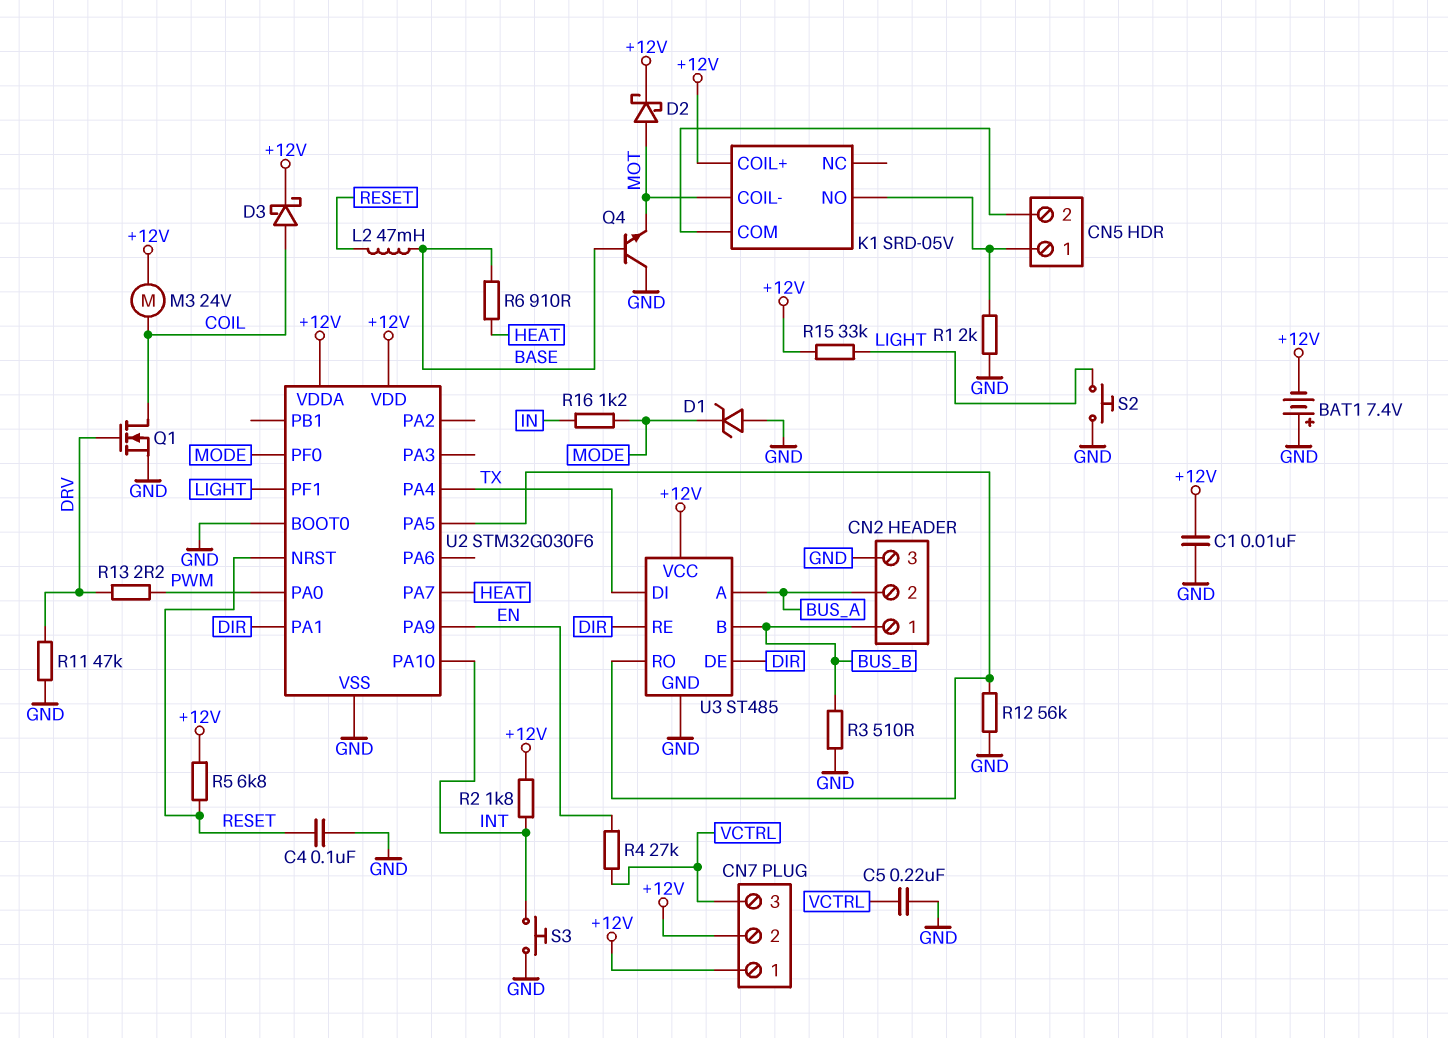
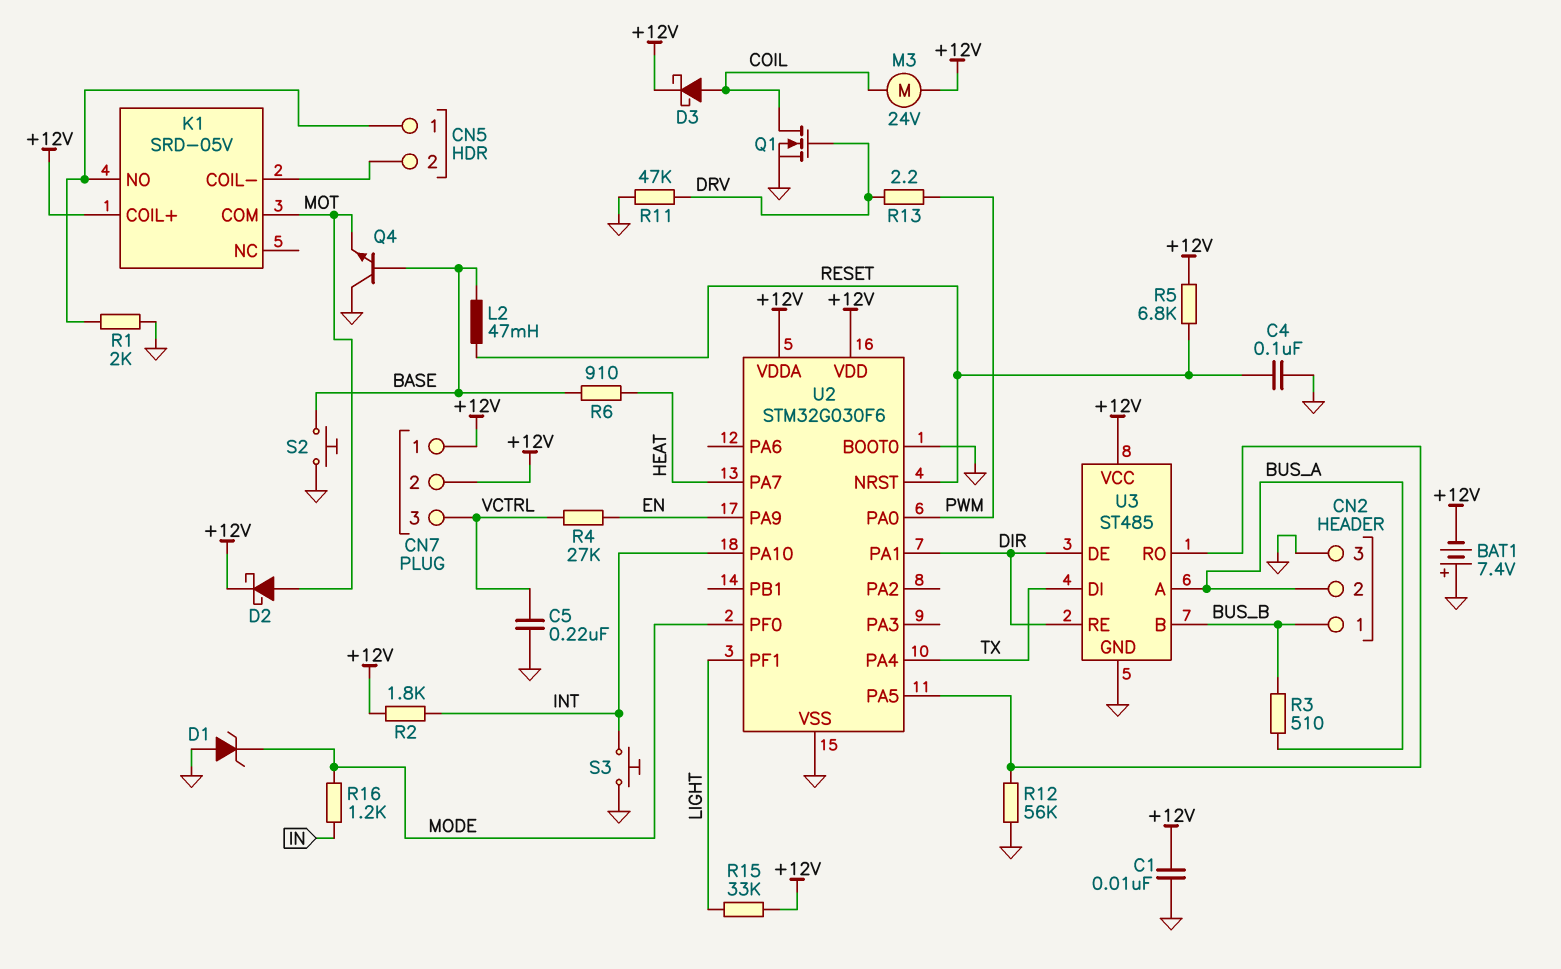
K1 pin COIL-: MOT -> CN5/2
K1 pin COM: CN5/2 -> MOT
R3: 510 (BUS_B, GND) -> 510 (BUS_A, BUS_B)
S2: button (GND, LIGHT) -> button (BASE, GND)

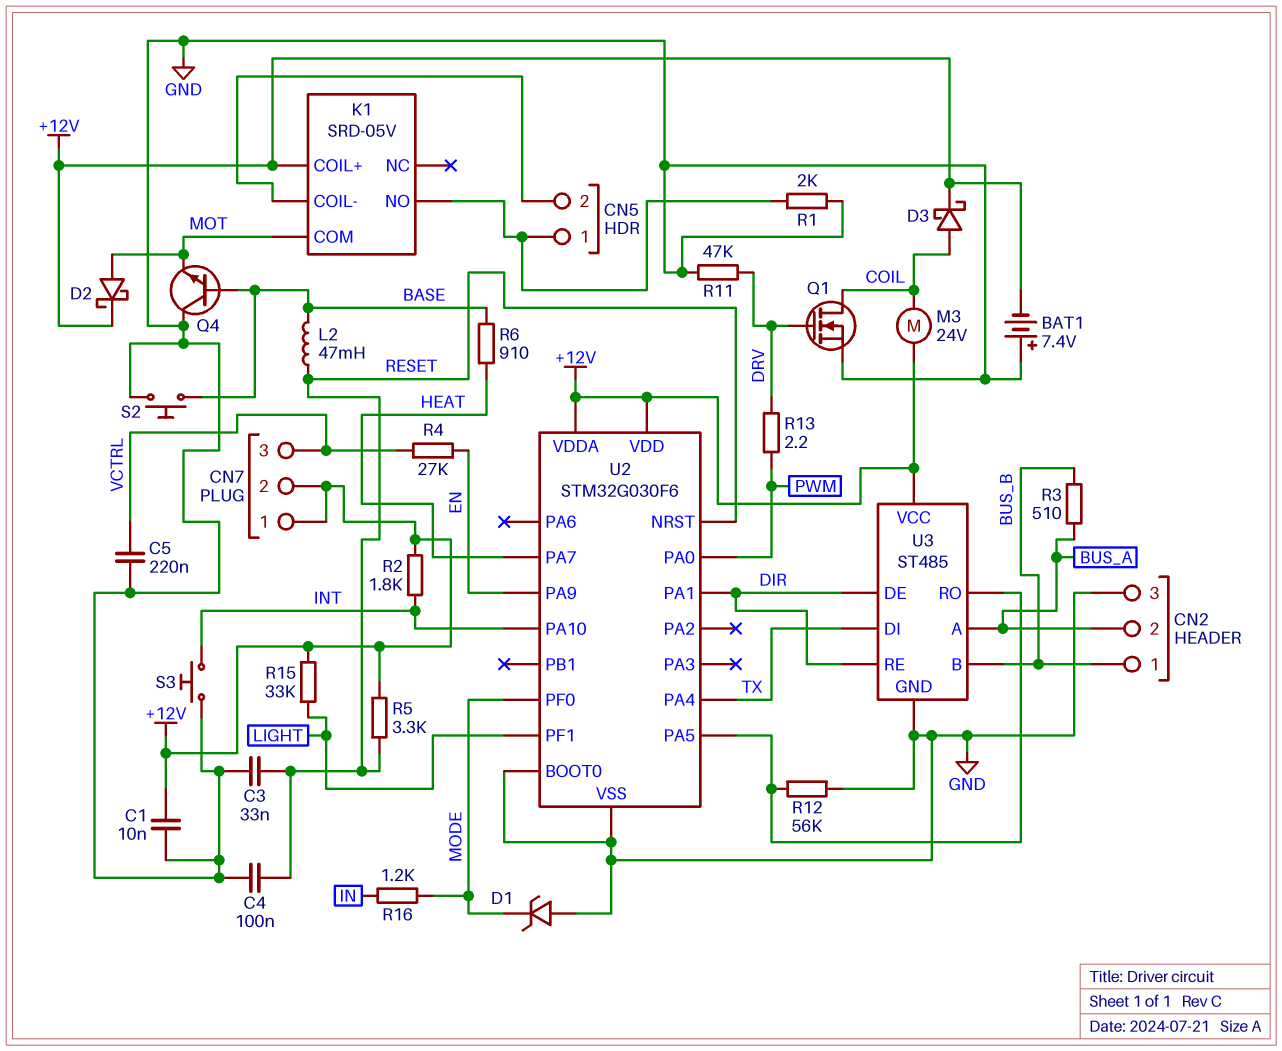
C3: none -> 33nF (GND, RESET)
R5: 6.8k (+12V, RESET) -> 3.3k (+12V, RESET)

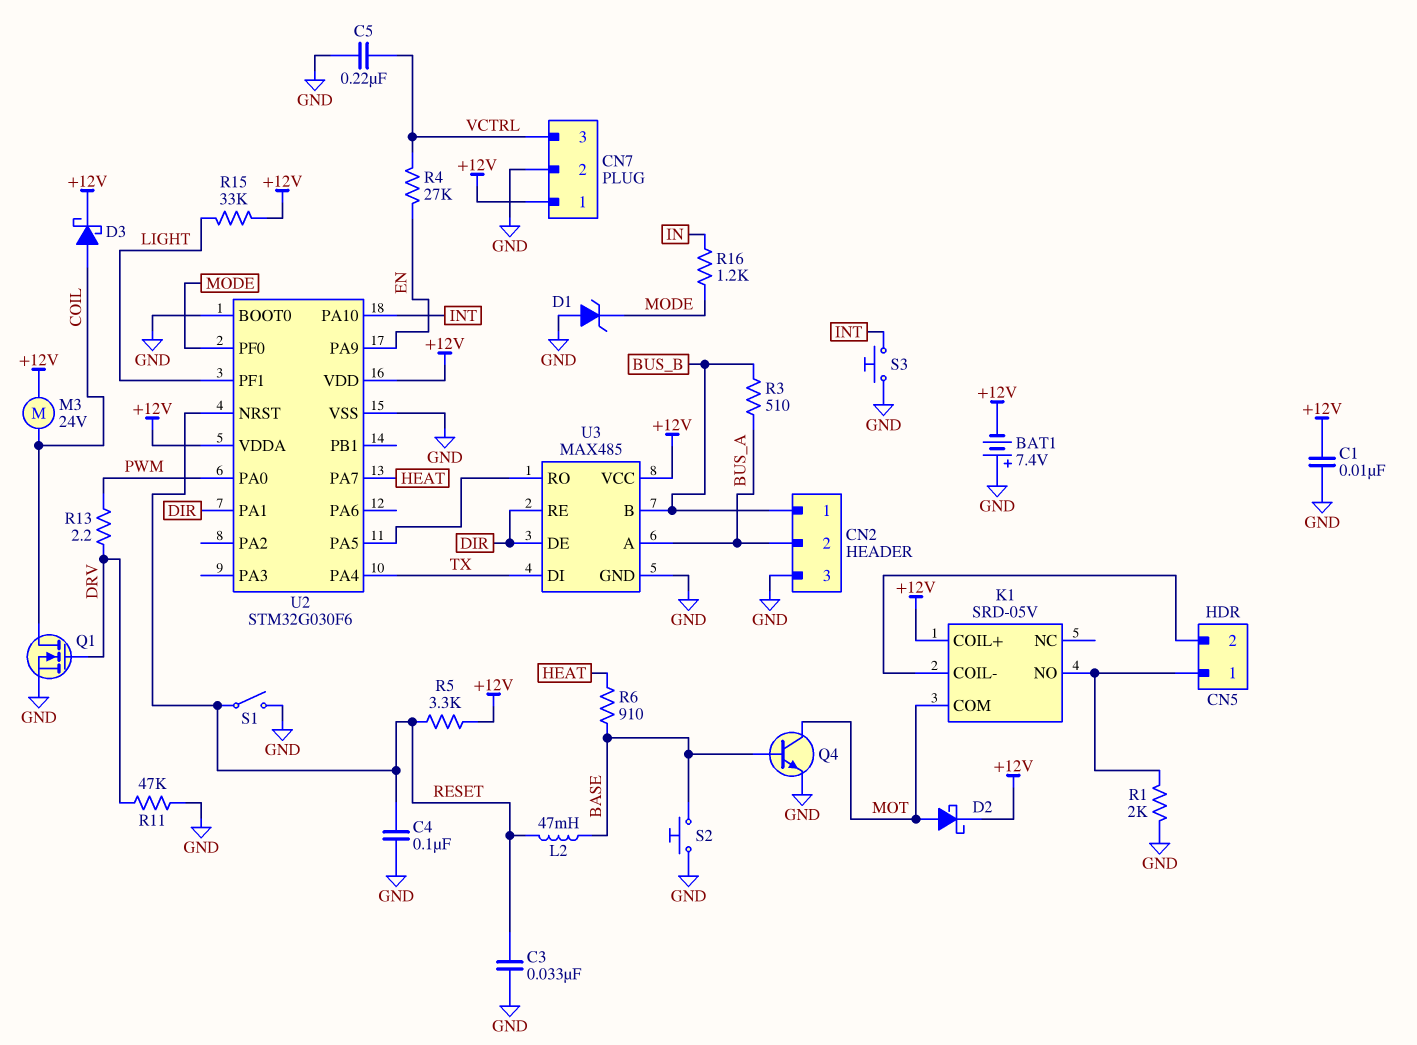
CN7 pin 2: +12V -> GND
Q4: NPN (B BASE, C GND, E MOT) -> NPN (B BASE, C MOT, E GND)
R2: 1.8k (+12V, INT) -> none
R12: 56k (GND, U2/PA5) -> none
S1: none -> switch (GND, RESET)
U3: ST485 -> MAX485

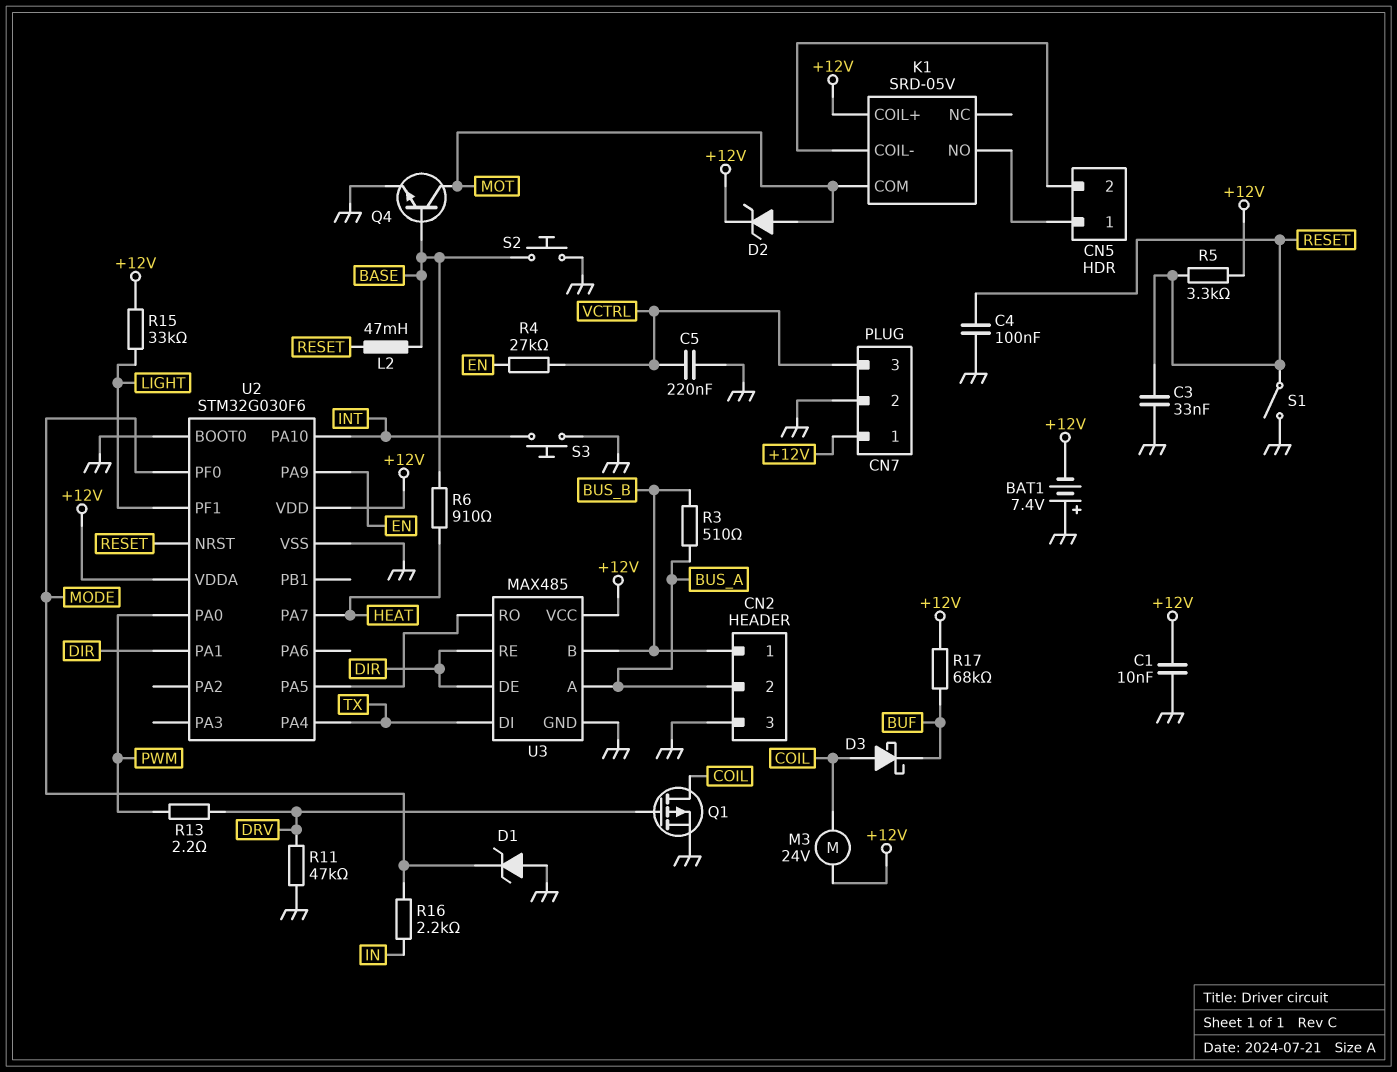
D2: schottky (A MOT, K +12V) -> zener (A MOT, K +12V)
D3: schottky (A COIL, K +12V) -> schottky (A COIL, K BUF)
Q1: NMOS (G DRV, D COIL, S GND) -> PMOS (G DRV, D COIL, S GND)
R1: 2k (CN5/1, GND) -> none
R16: 1.2k (IN, MODE) -> 2.2k (IN, MODE)
R17: none -> 68k (+12V, BUF)

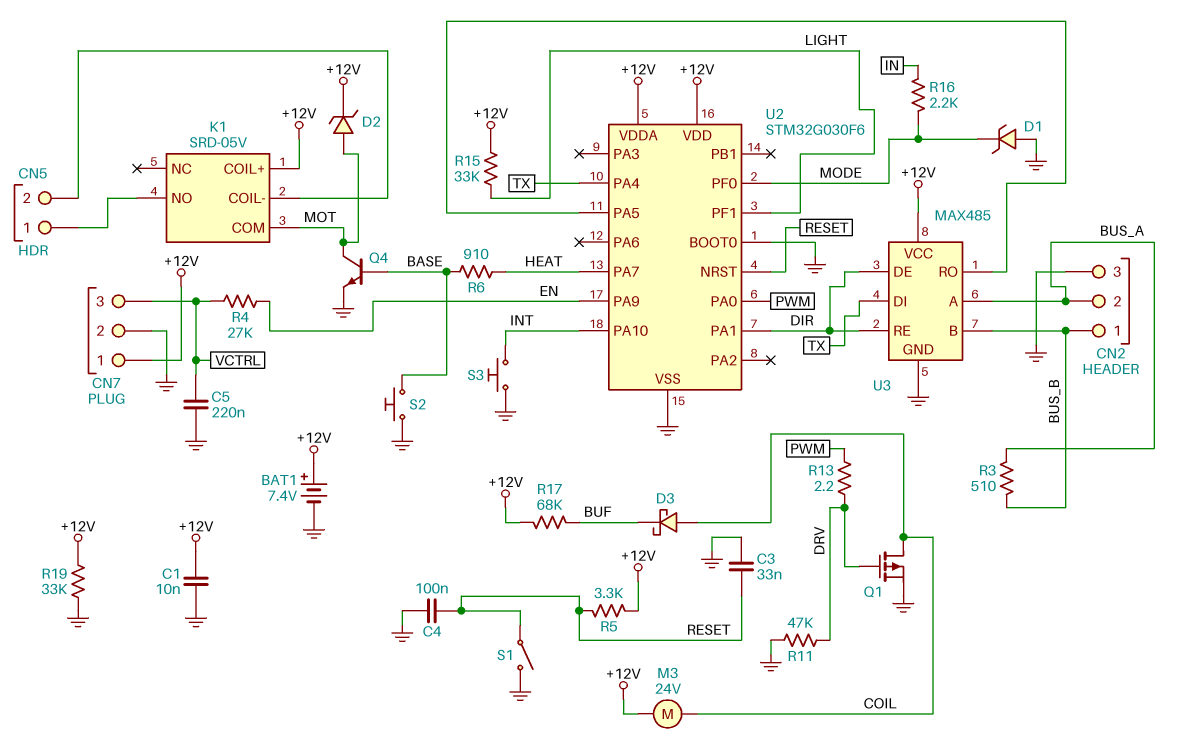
BAT1: 7.4V (plus GND, minus +12V) -> 7.4V (plus +12V, minus GND)
L2: 47mH (BASE, RESET) -> none
R19: none -> 33k (+12V, GND)

